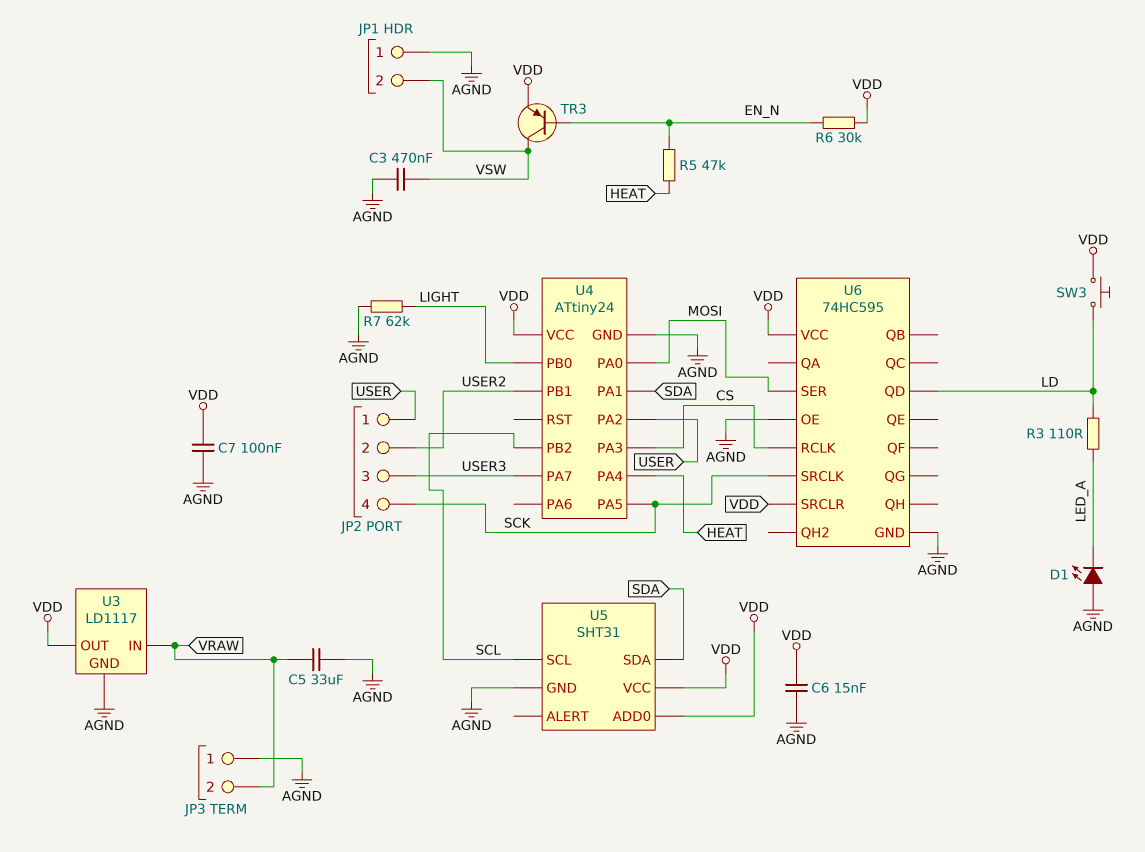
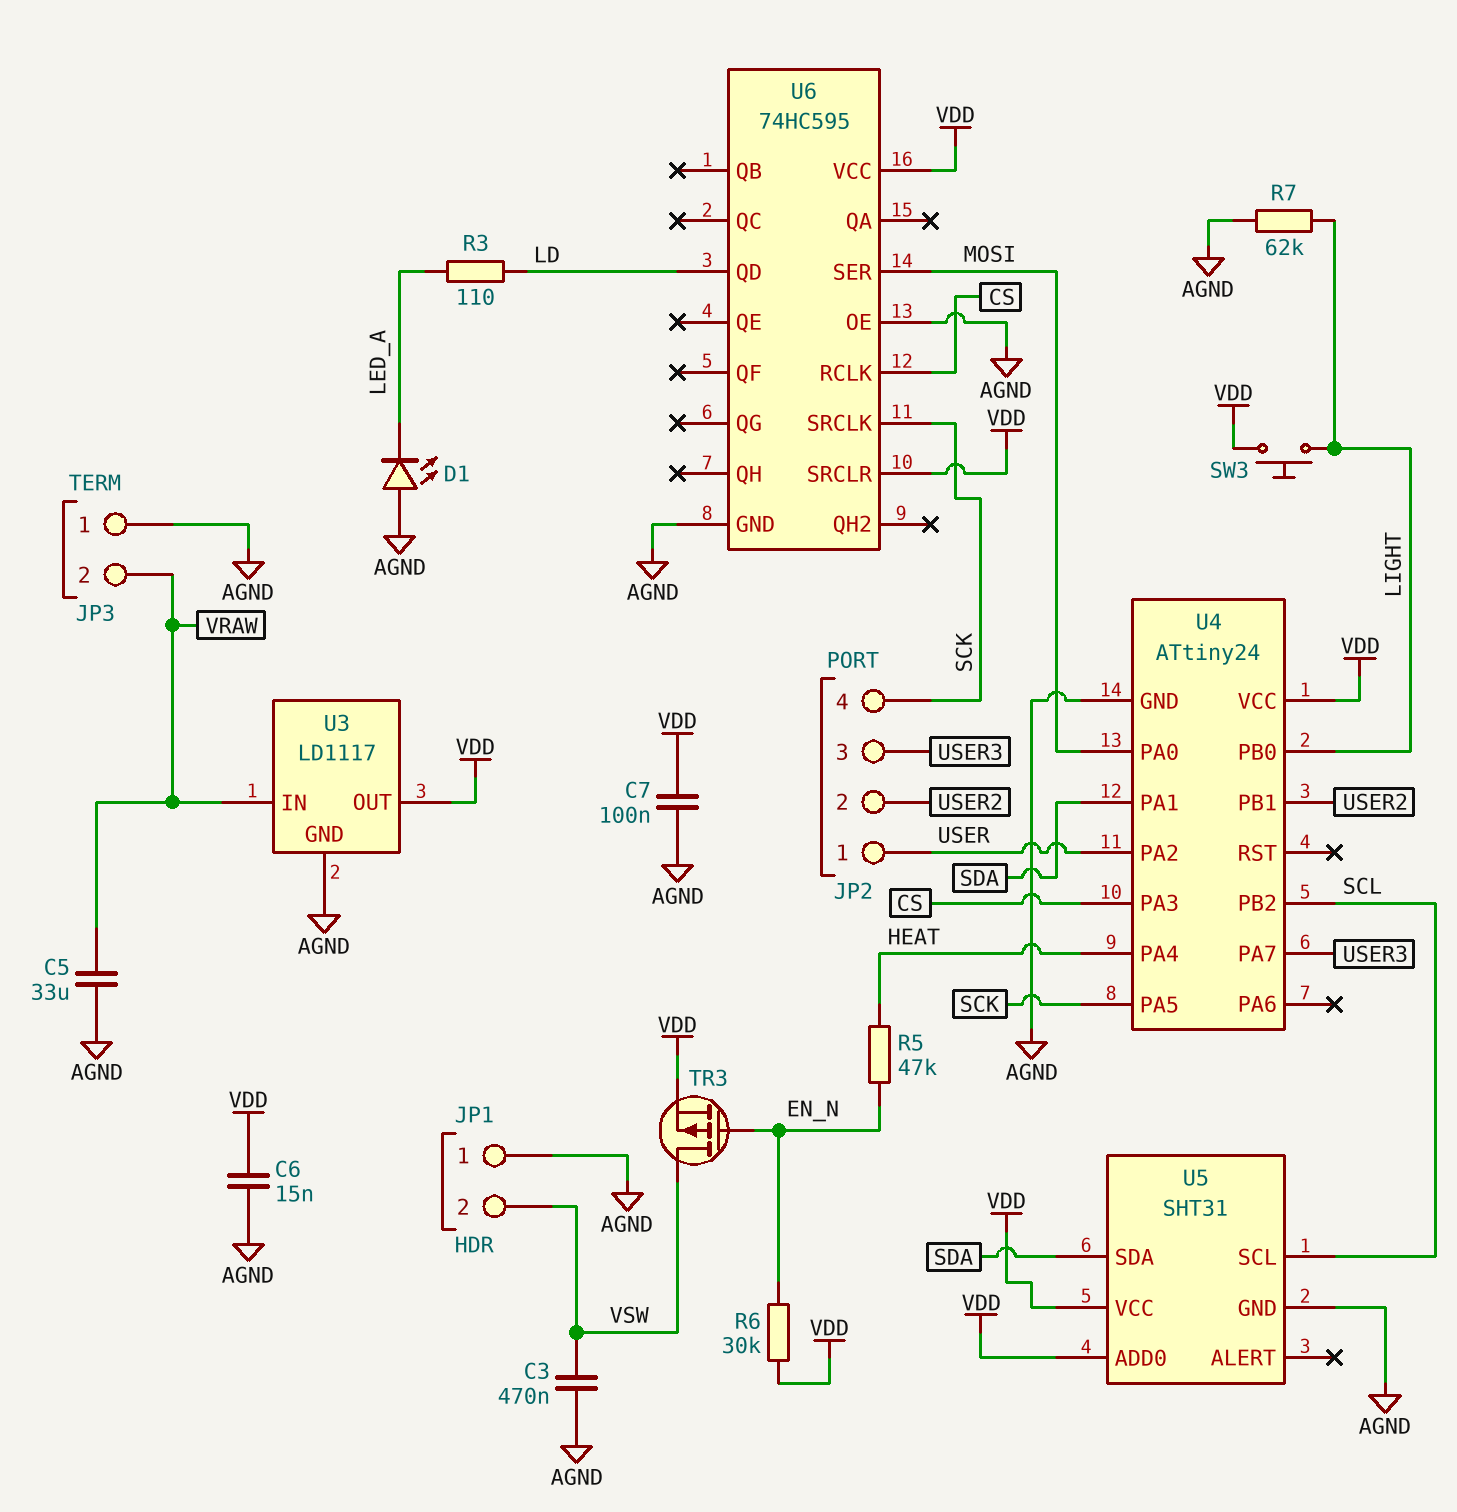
SW3: button (LD, VDD) -> button (LIGHT, VDD)
TR3: PNP (B EN_N, C VSW, E VDD) -> PMOS (G EN_N, D VSW, S VDD)

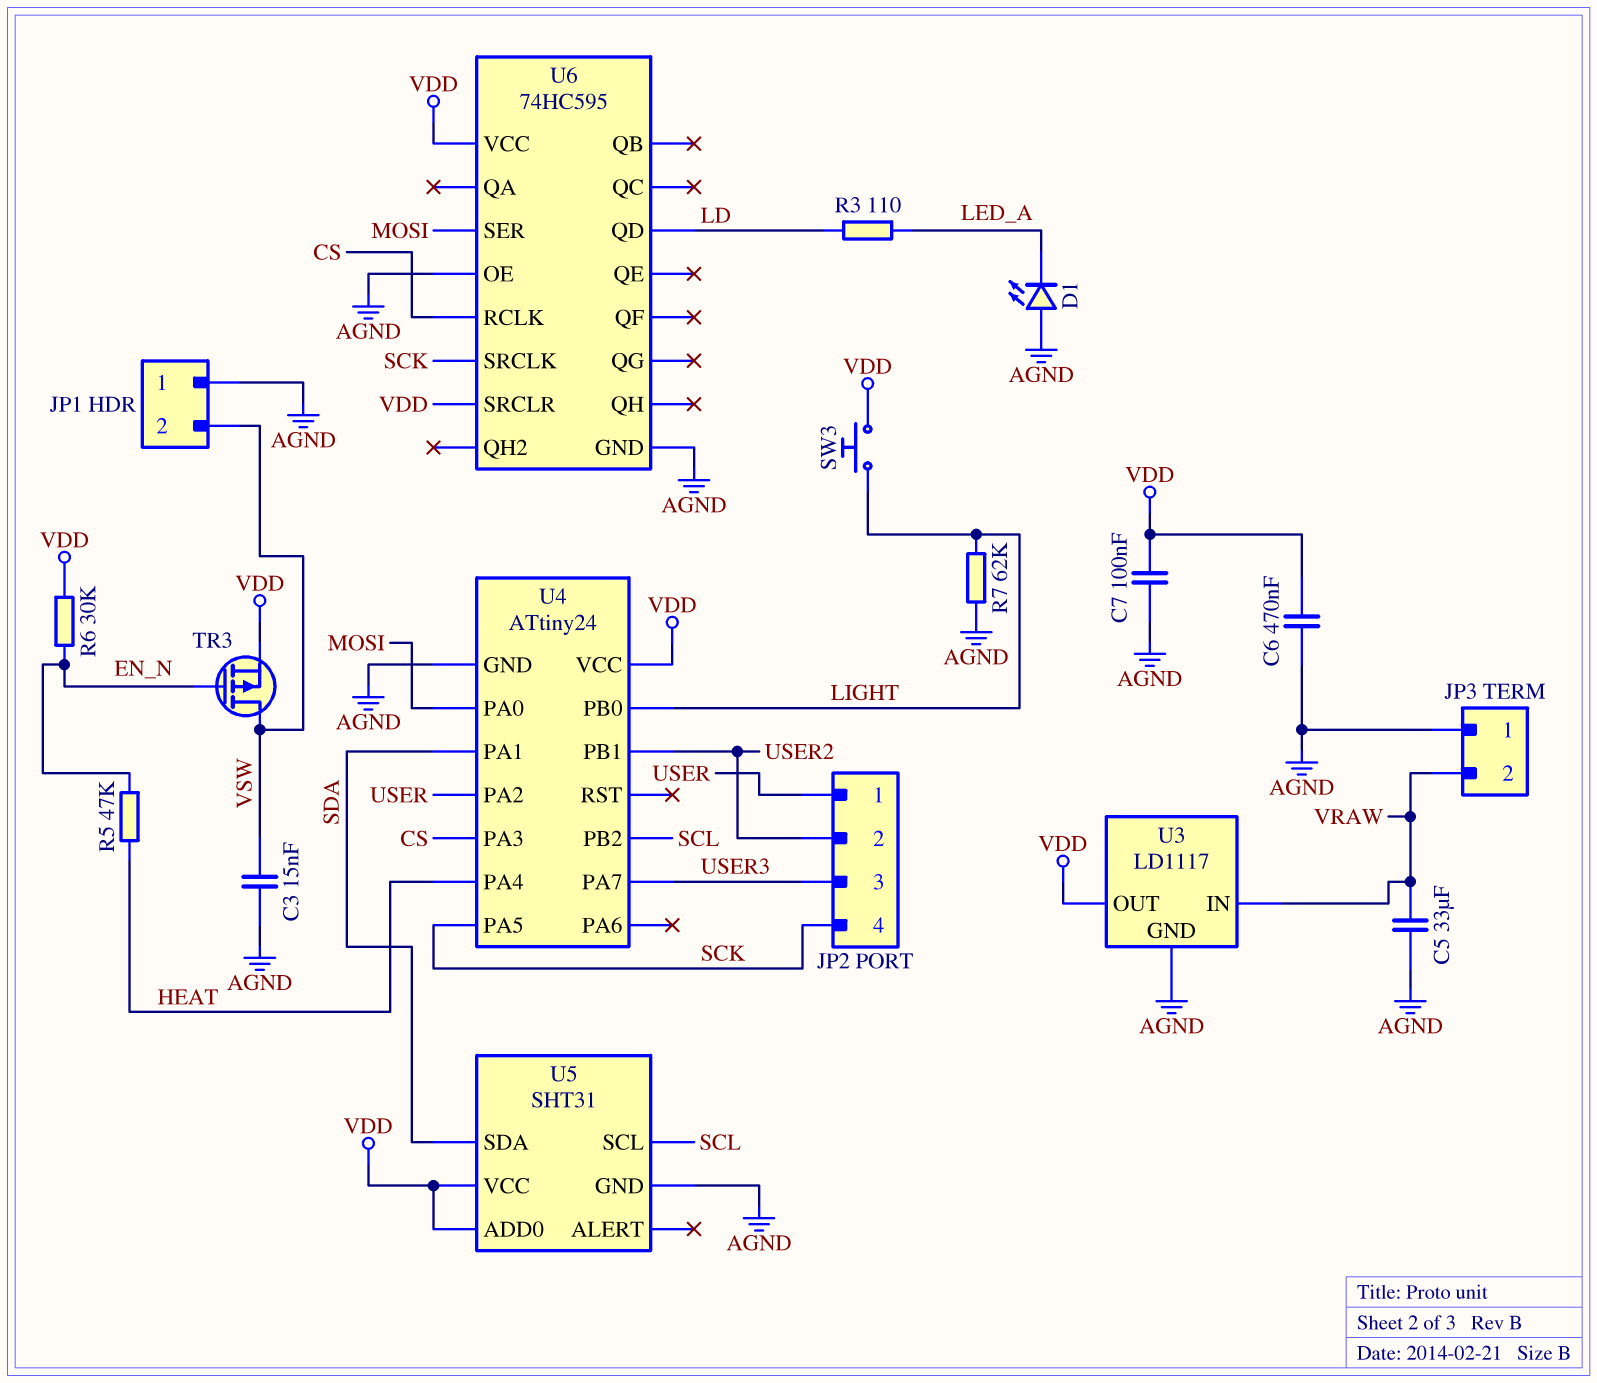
C3: 470nF (AGND, VSW) -> 15nF (AGND, VSW)
C6: 15nF (AGND, VDD) -> 470nF (AGND, VDD)

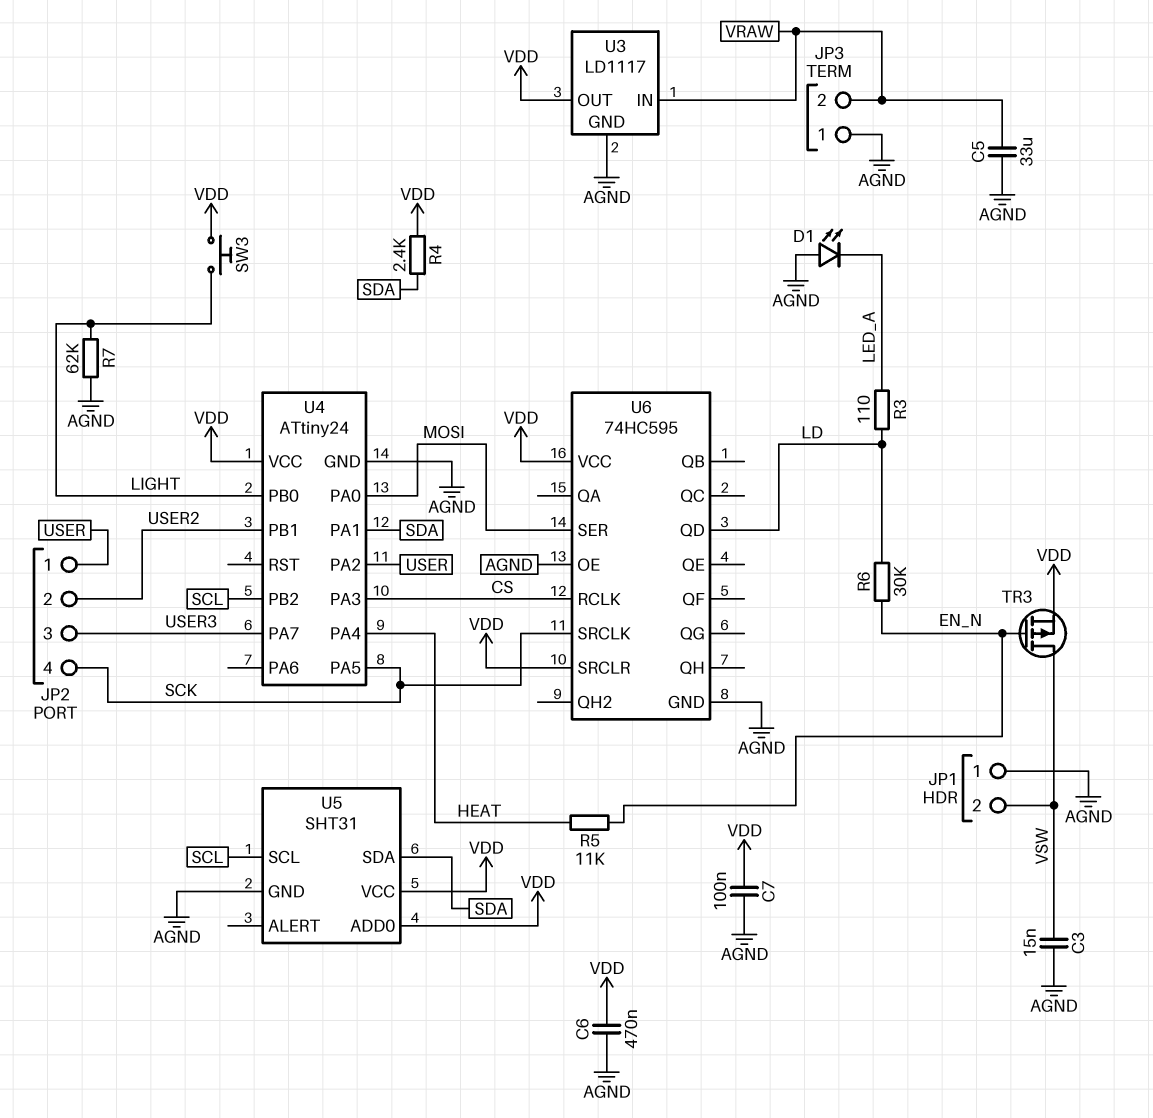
R4: none -> 2.4k (SDA, VDD)
R5: 47k (EN_N, HEAT) -> 11k (EN_N, HEAT)
R6: 30k (EN_N, VDD) -> 30k (EN_N, LD)

